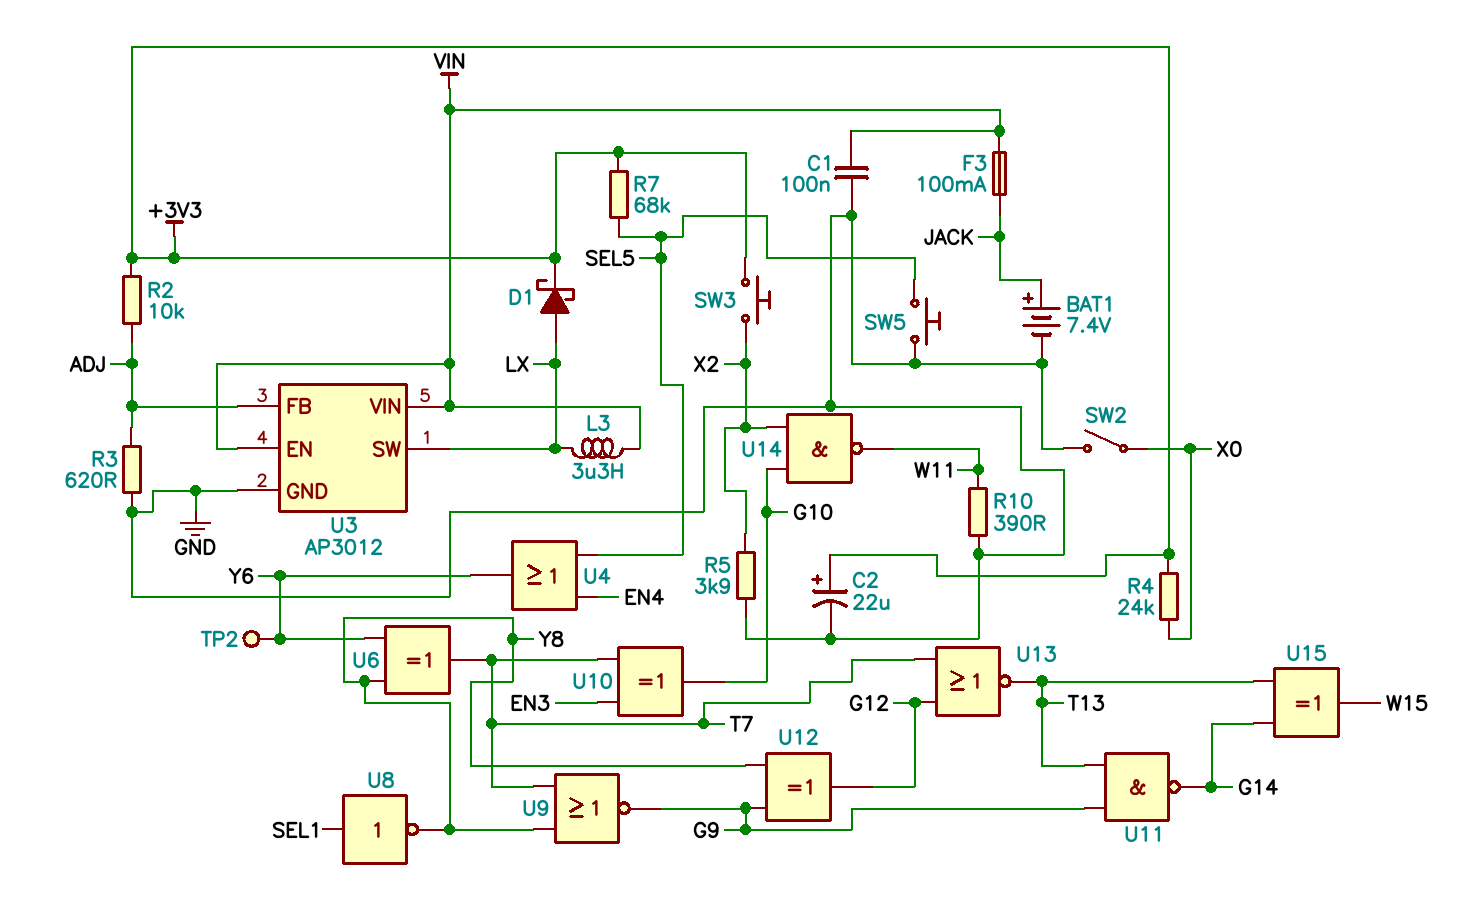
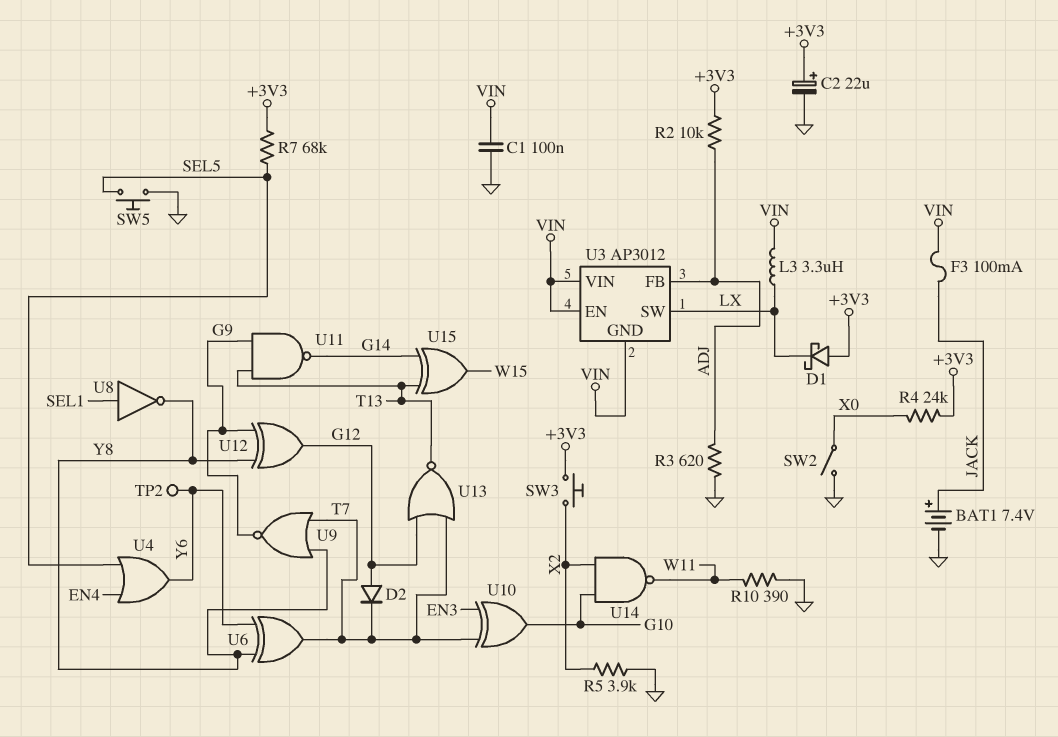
D1: schottky (A LX, K +3V3) -> schottky (A +3V3, K LX)
D2: none -> diode (A G12, K T7)
U3 pin GND: GND -> VIN

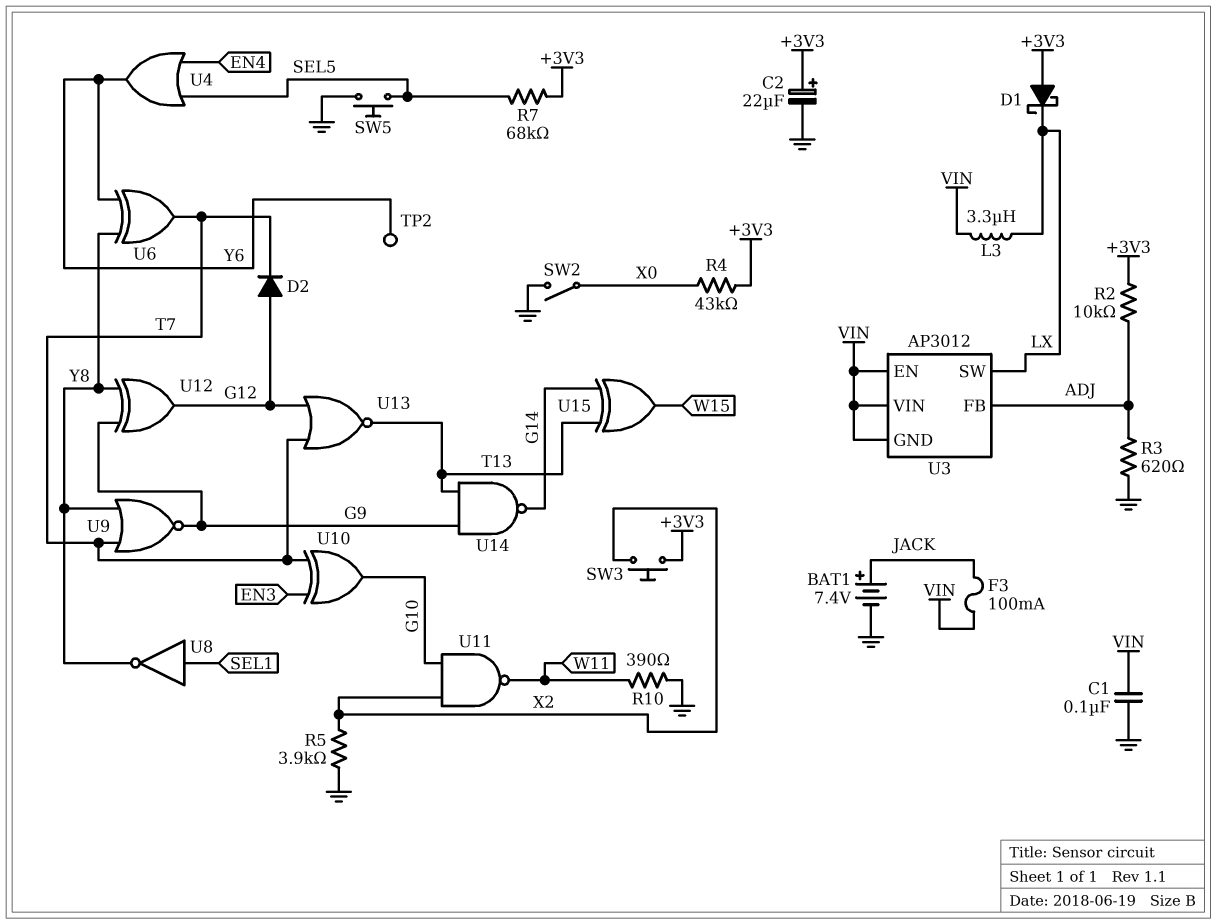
R4: 24k (+3V3, X0) -> 43k (+3V3, X0)
U11: NAND (in G9, in T13, out G14) -> NAND (in G10, in X2, out W11)
U14: NAND (in G10, in X2, out W11) -> NAND (in G9, in T13, out G14)

